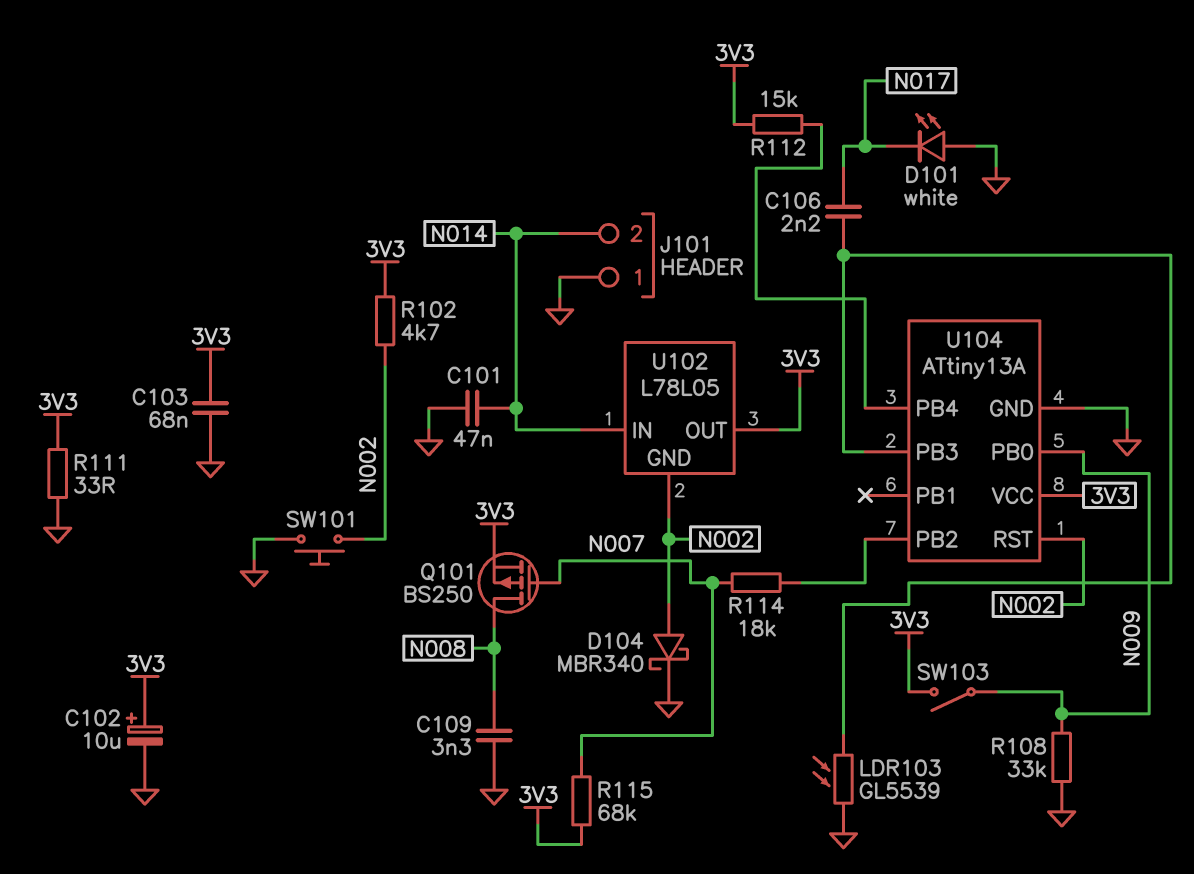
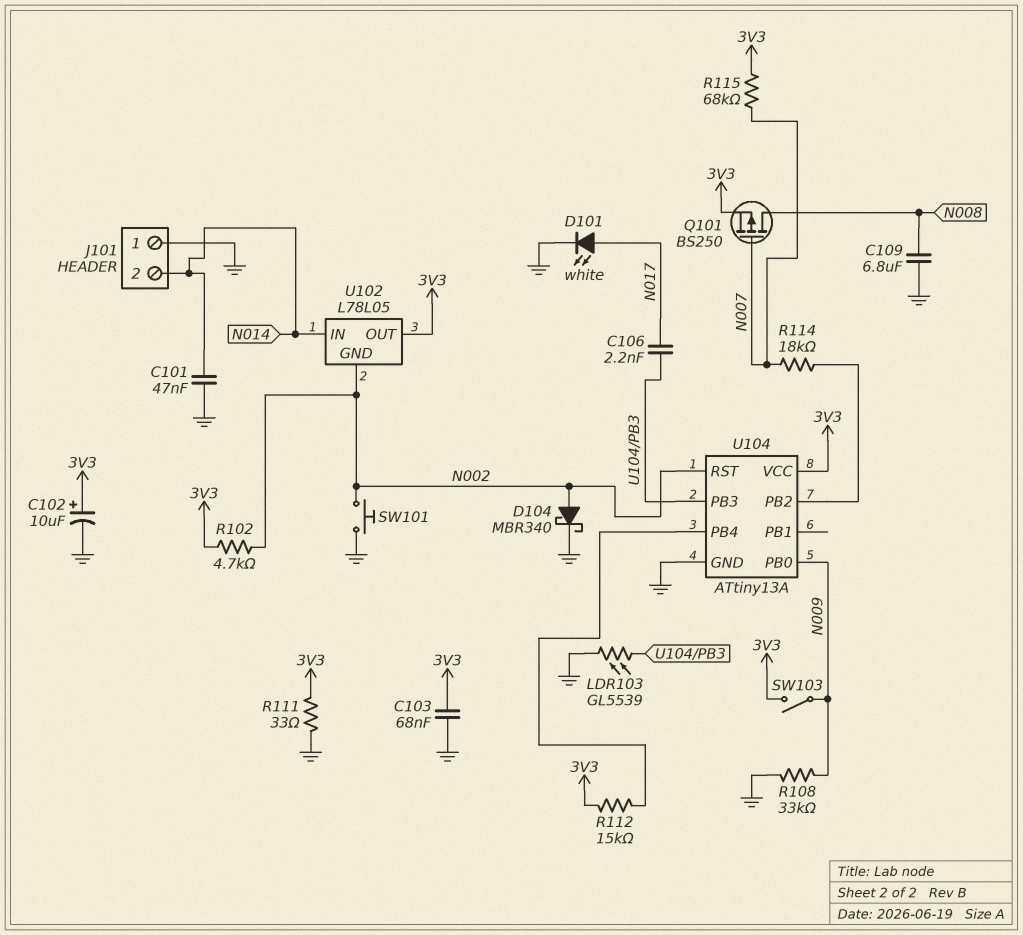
C109: 3.3nF (GND, N008) -> 6.8uF (GND, N008)
D101: LED white (A GND, K N017) -> LED white (A N017, K GND)

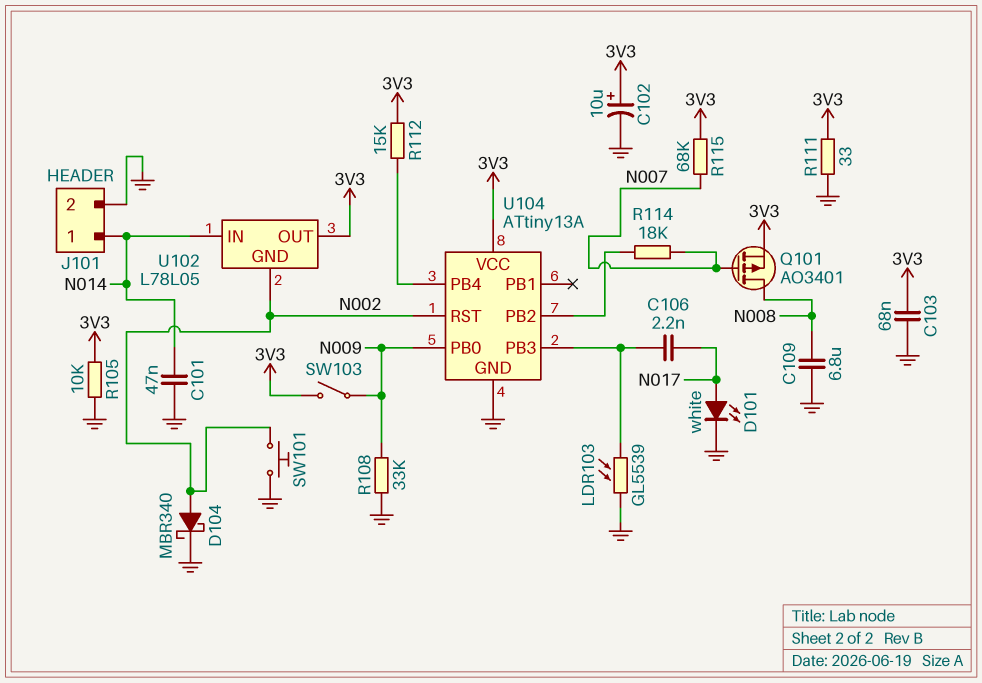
J101 pin 1: GND -> N014
J101 pin 2: N014 -> GND
Q101: PMOS BS250 (G N007, D N008, S 3V3) -> PMOS AO3401 (G N007, D N008, S 3V3)
R102: 4.7k (3V3, N002) -> none
R105: none -> 10k (3V3, GND)

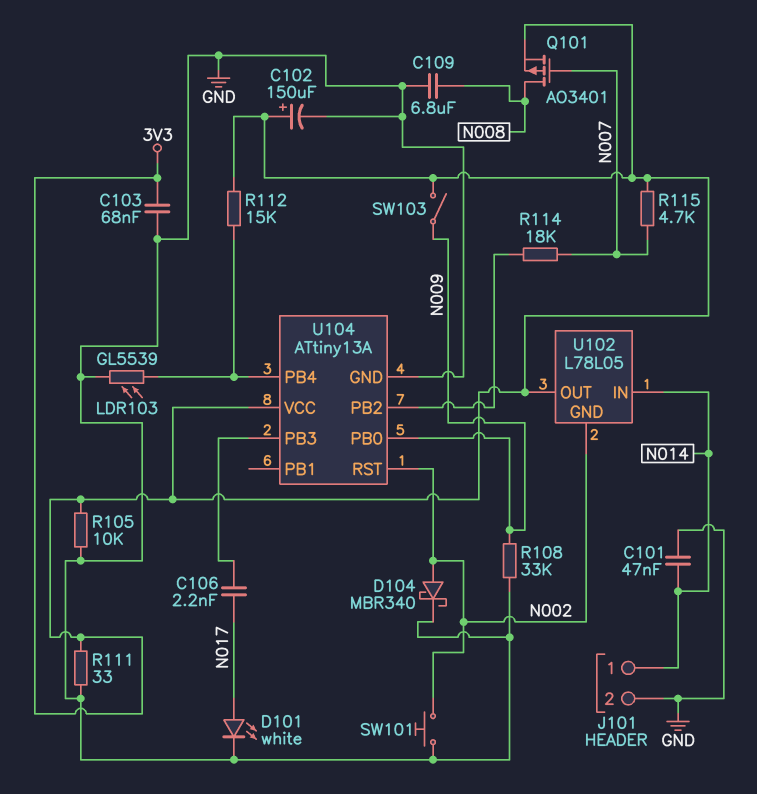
C102: 10uF (plus 3V3, minus GND) -> 150uF (plus 3V3, minus GND)
LDR103: GL5539 (GND, U104/PB3) -> GL5539 (GND, U104/PB4)
R115: 68k (3V3, N007) -> 4.7k (3V3, N007)

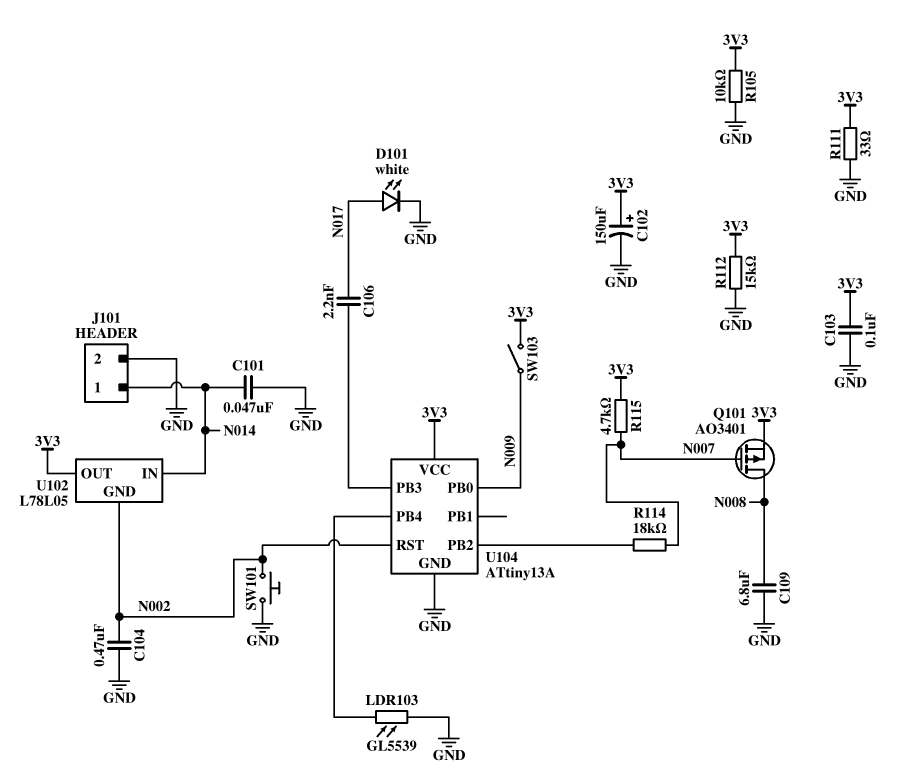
C103: 68nF (3V3, GND) -> 100nF (3V3, GND)
C104: none -> 470nF (GND, N002)
D104: schottky MBR340 (A N002, K GND) -> none
R108: 33k (GND, N009) -> none
R112: 15k (3V3, U104/PB4) -> 15k (3V3, GND)

